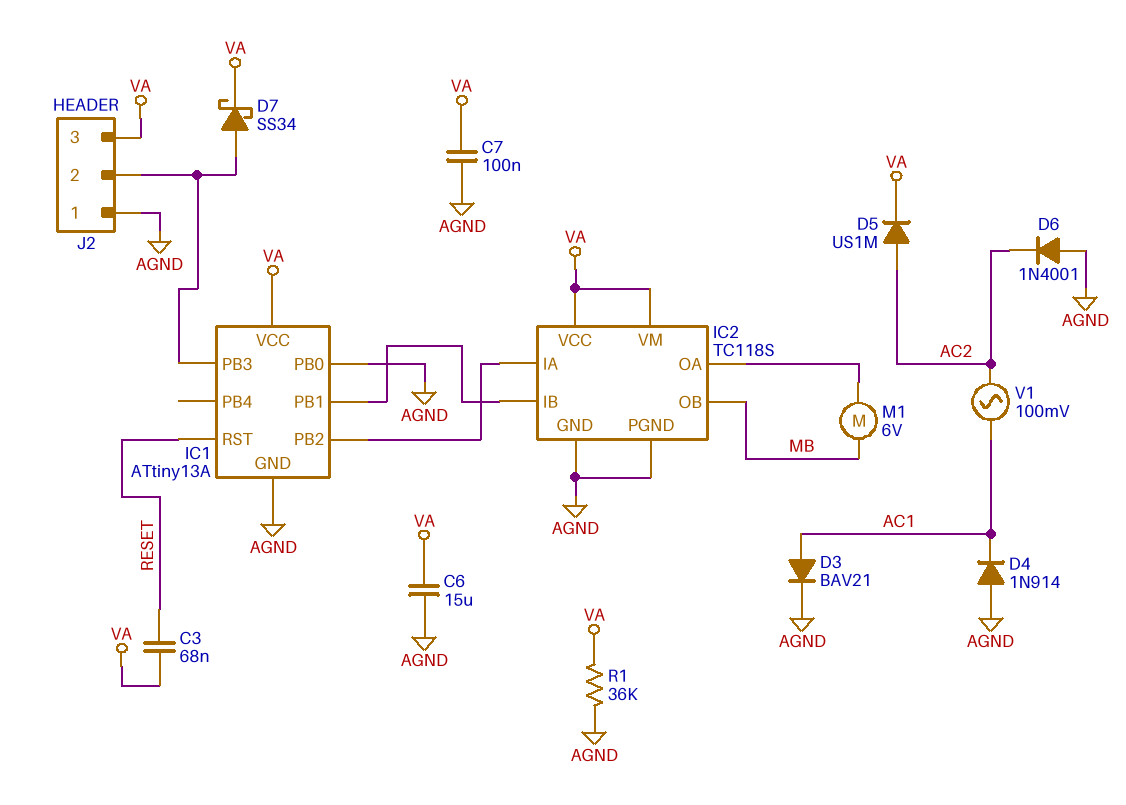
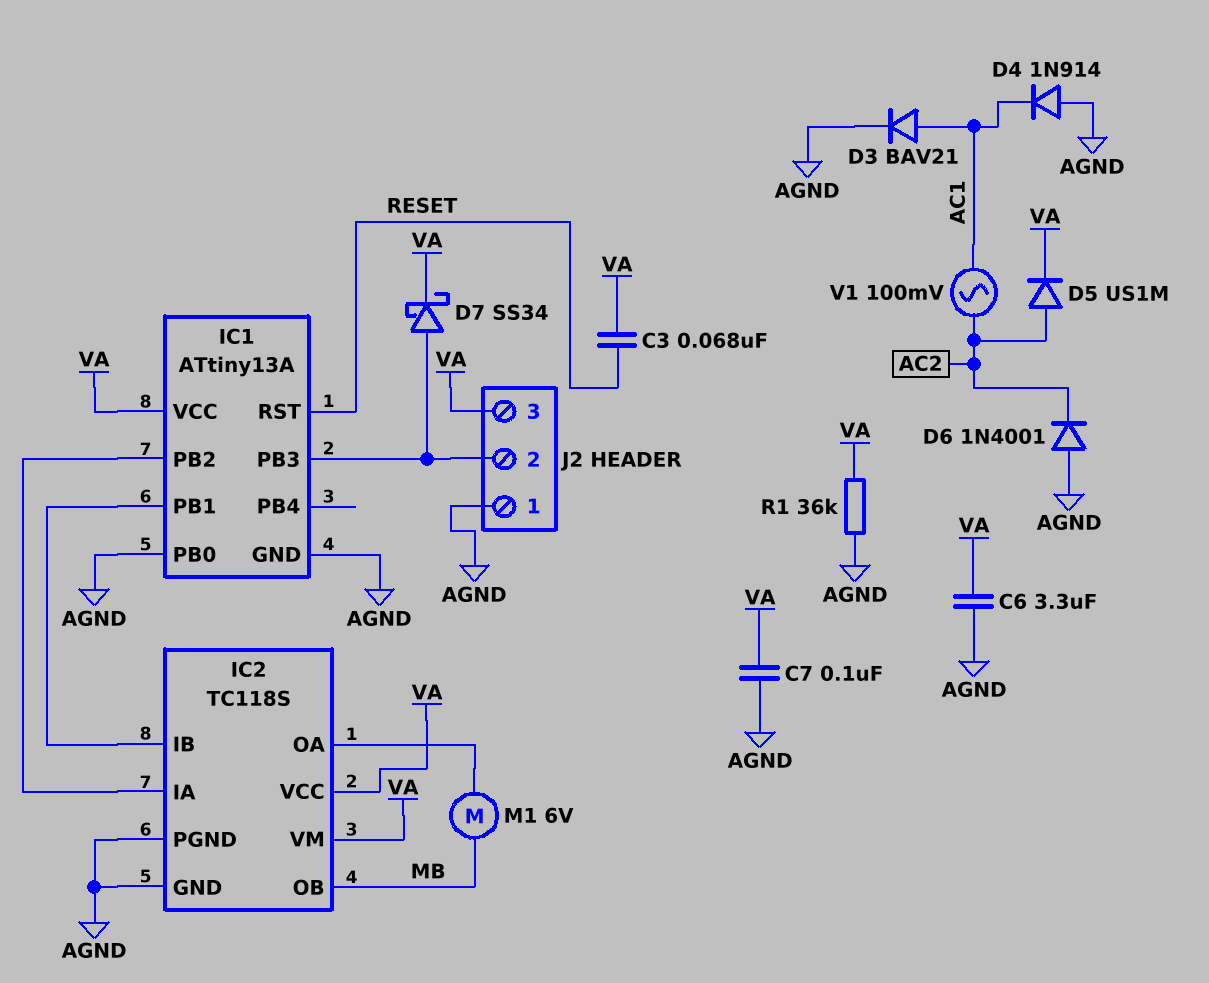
C6: 15uF (AGND, VA) -> 3.3uF (AGND, VA)

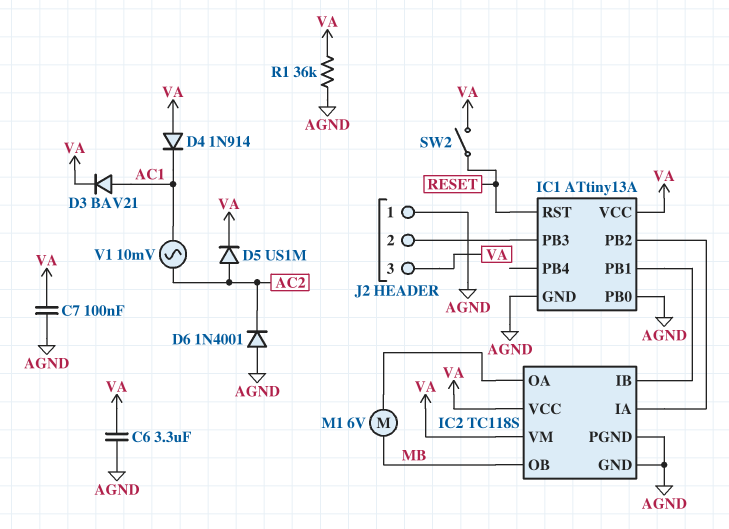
C3: 68nF (RESET, VA) -> none
D3: diode BAV21 (A AC1, K AGND) -> diode BAV21 (A AC1, K VA)
D4: diode 1N914 (A AGND, K AC1) -> diode 1N914 (A VA, K AC1)
D7: schottky SS34 (A IC1/PB3, K VA) -> none
SW2: none -> switch (RESET, VA)
V1: AC 100mV (AC1, AC2) -> AC 10mV (AC1, AC2)

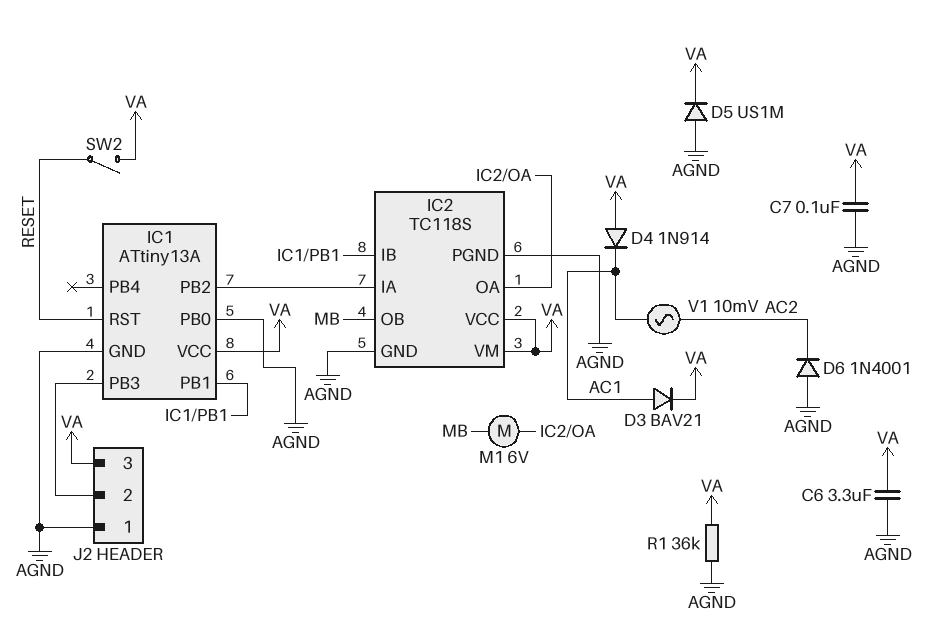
D5: diode US1M (A AC2, K VA) -> diode US1M (A AGND, K VA)

